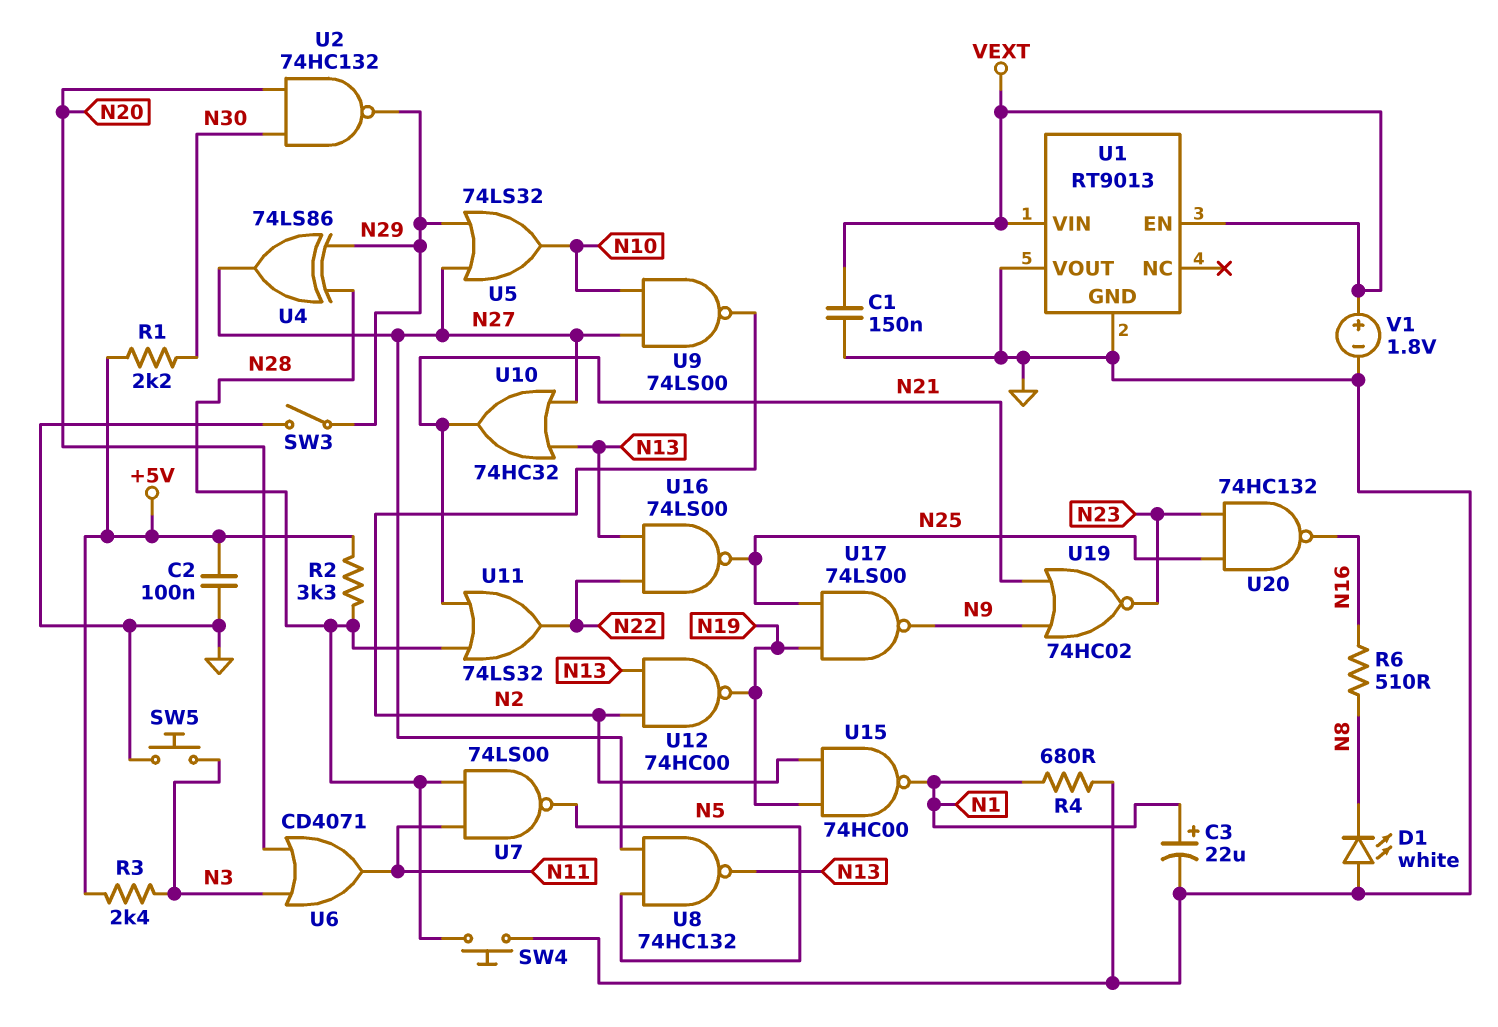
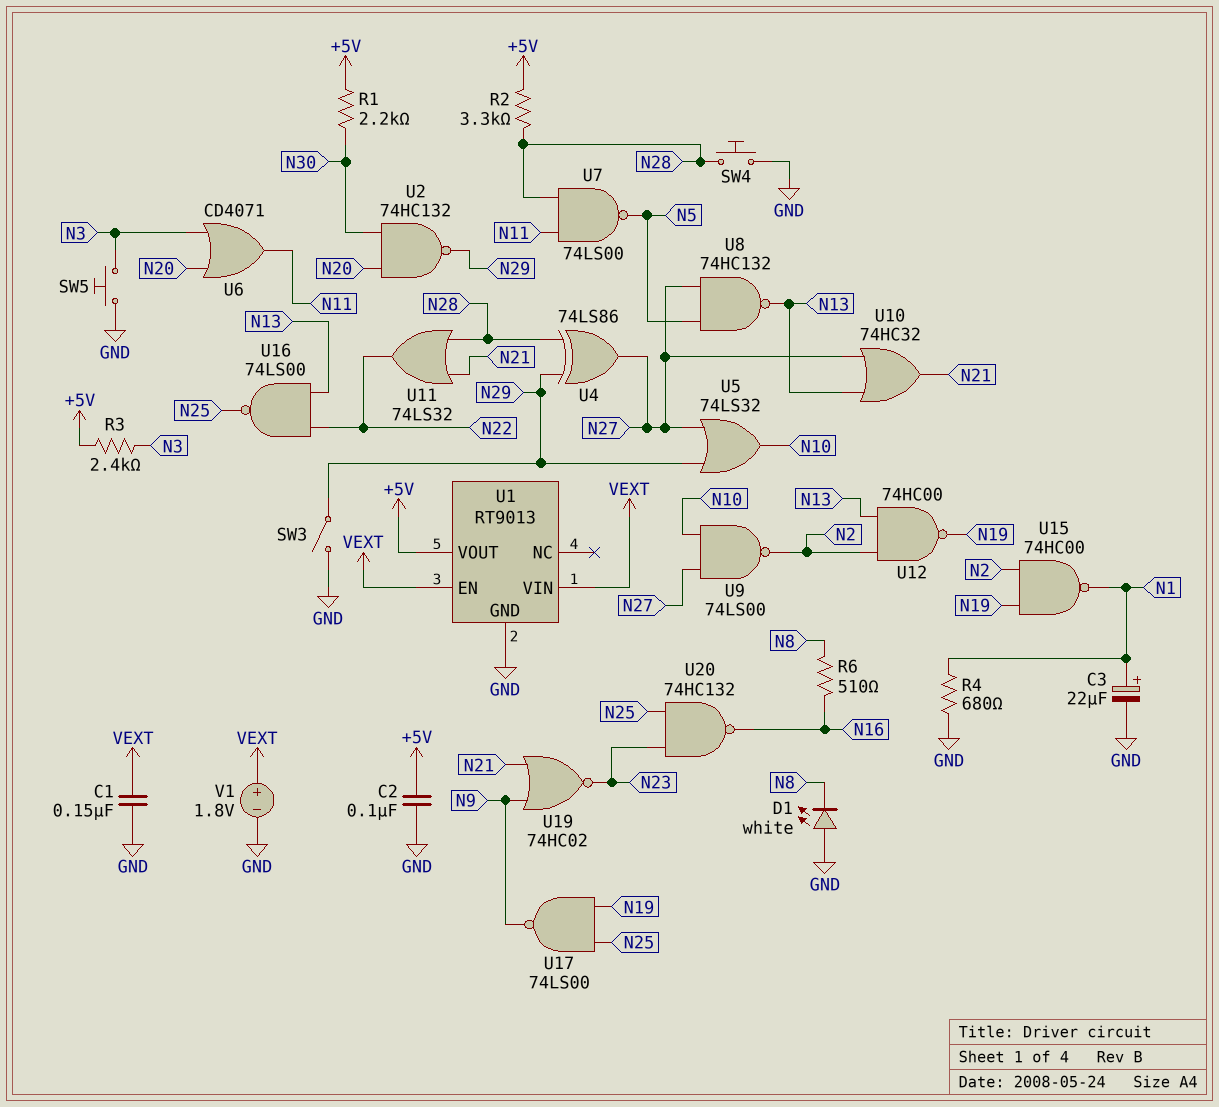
U1 pin VOUT: GND -> +5V

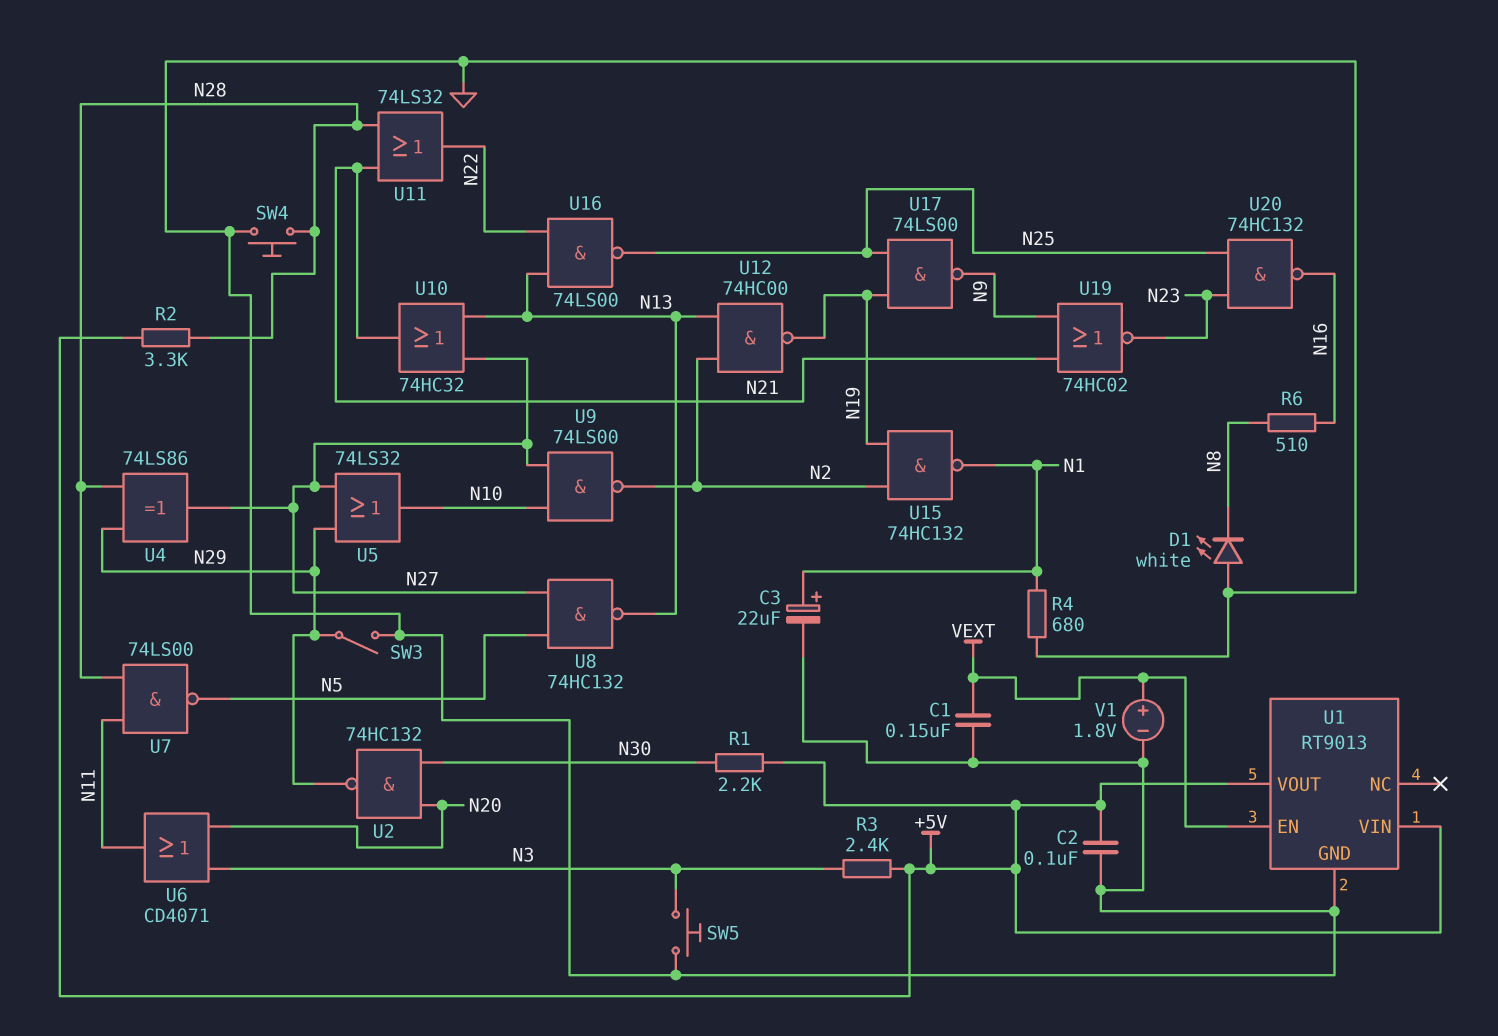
U1 pin VIN: VEXT -> +5V
U15: NAND 74HC00 (in N2, in N19, out N1) -> NAND 74HC132 (in N2, in N19, out N1)

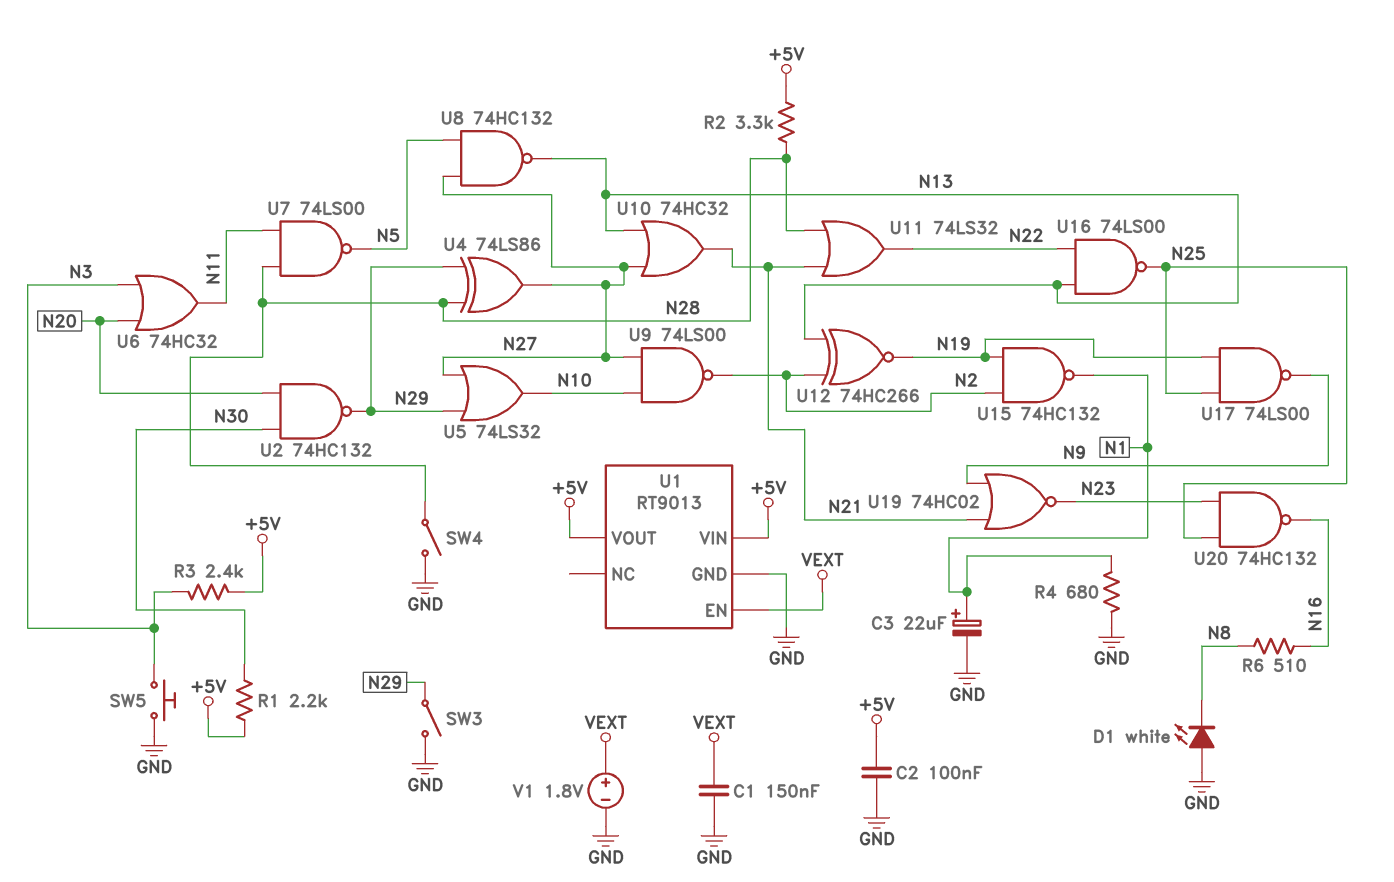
SW4: button (GND, N28) -> switch (GND, N28)
U6: OR CD4071 (in N3, in N20, out N11) -> OR 74HC32 (in N3, in N20, out N11)
U12: NAND 74HC00 (in N2, in N13, out N19) -> XNOR 74HC266 (in N2, in N13, out N19)

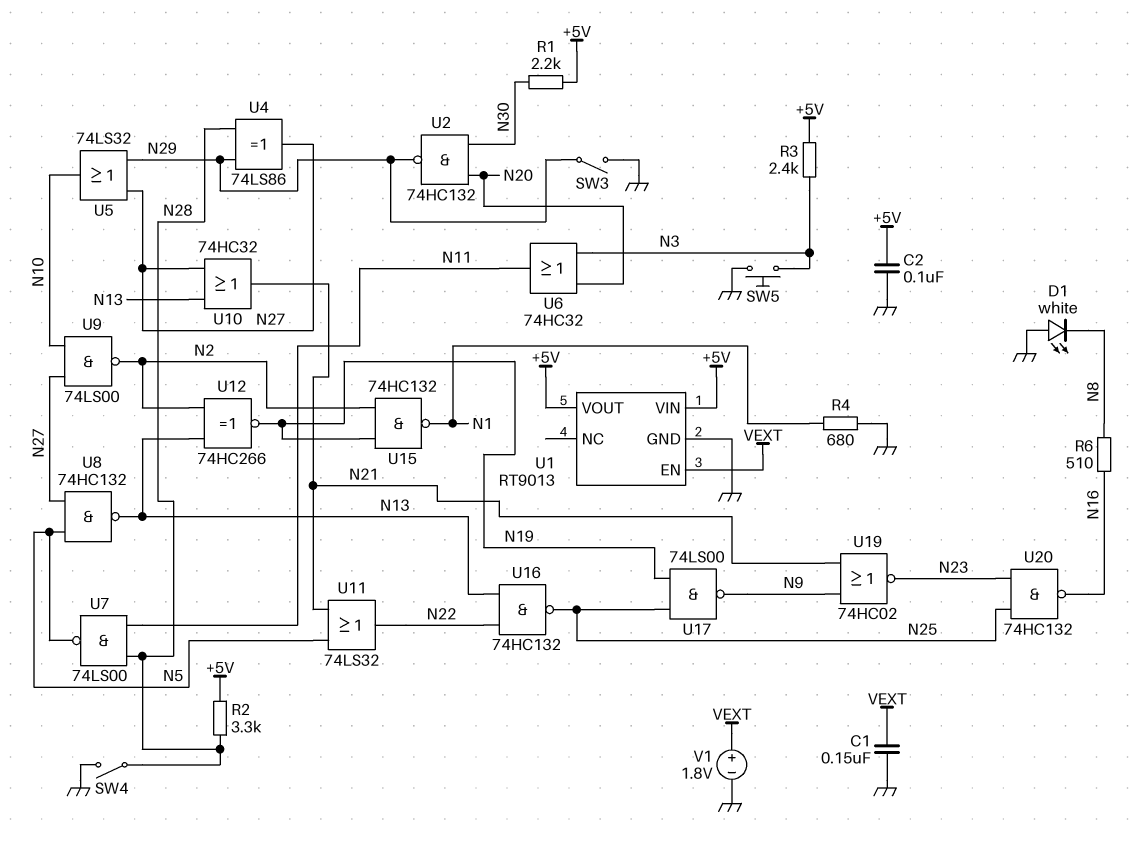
C3: 22uF (plus N1, minus GND) -> none
U11: OR 74LS32 (in N21, in N28, out N22) -> OR 74LS32 (in N5, in N21, out N22)
U16: NAND 74LS00 (in N13, in N22, out N25) -> NAND 74HC132 (in N13, in N22, out N25)

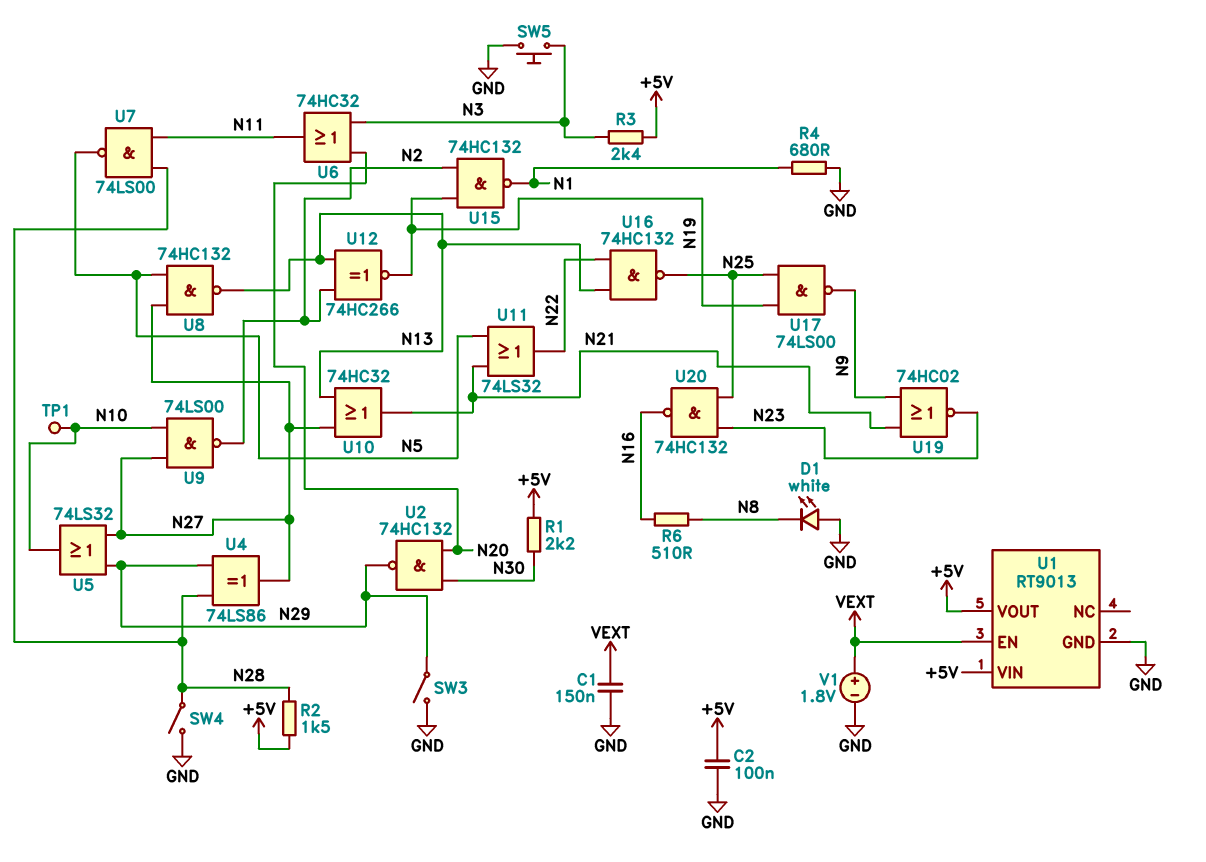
R2: 3.3k (+5V, N28) -> 1.5k (+5V, N28)
TP1: none -> test point (N10)

